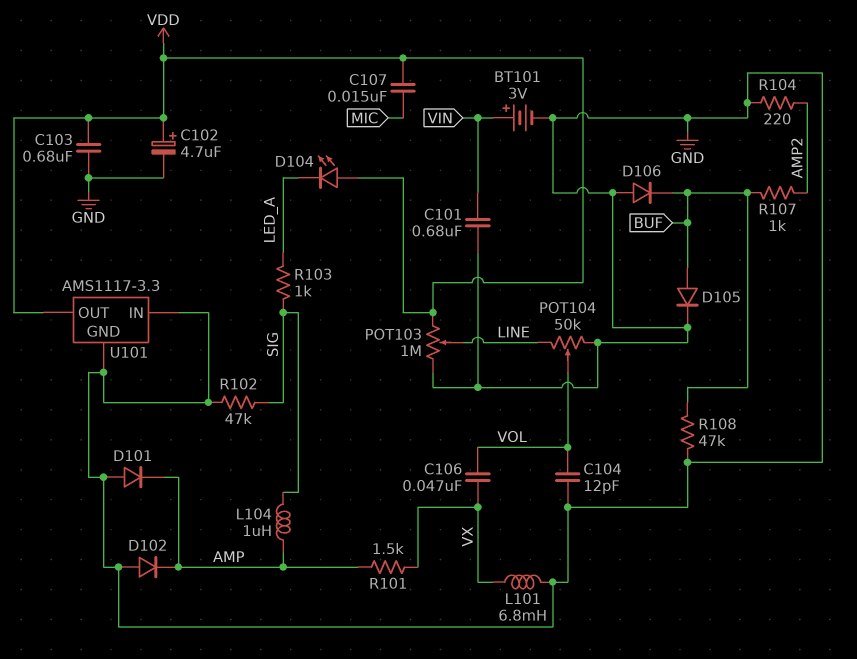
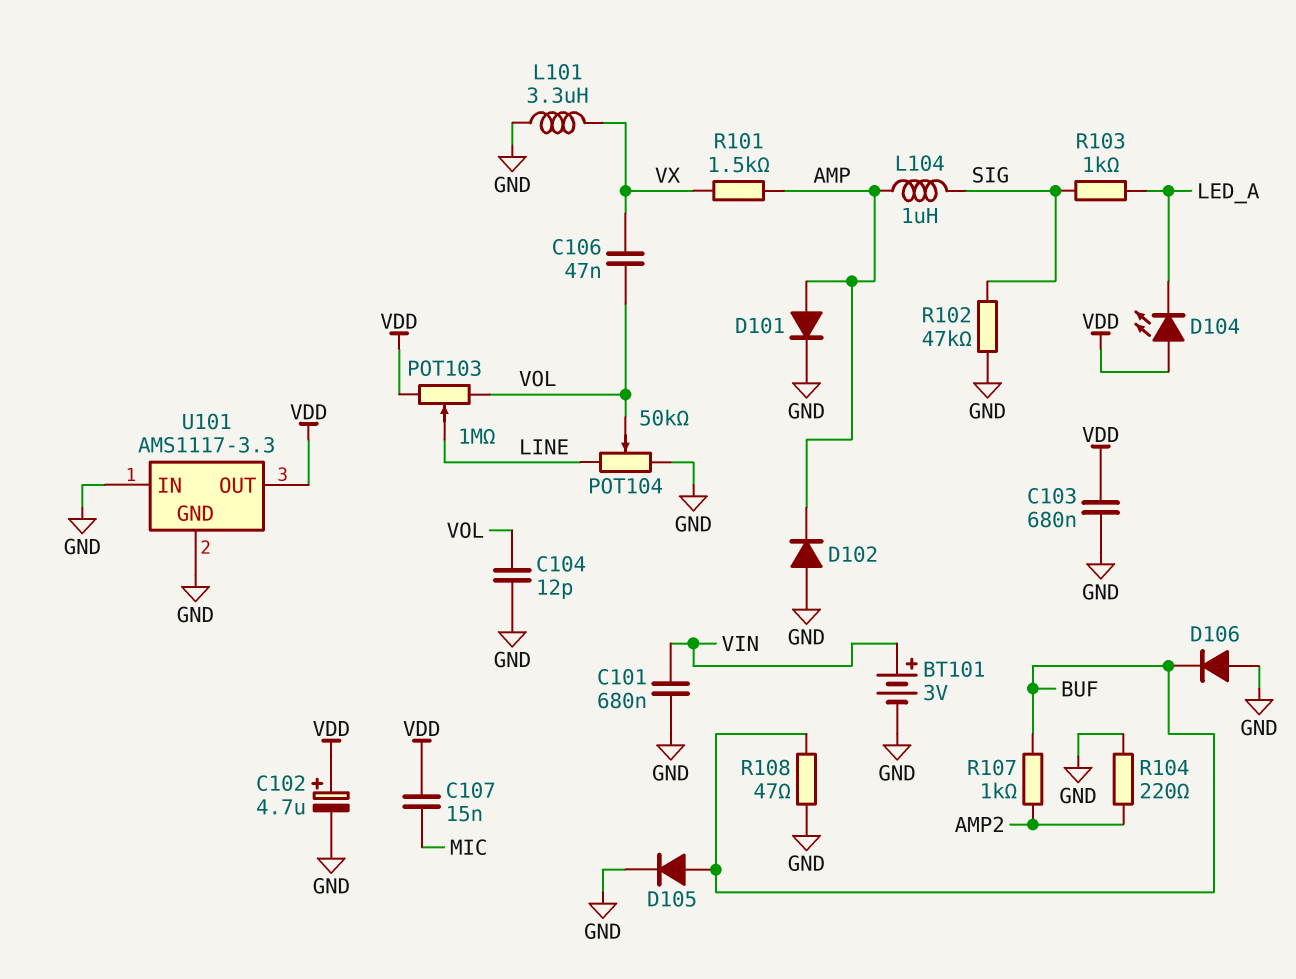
D101: diode (A GND, K AMP) -> diode (A AMP, K GND)
L101: 6.8mH (GND, VX) -> 3.3uH (GND, VX)
POT103: 1M (GND, VDD, wiper LINE) -> 1M (VDD, VOL, wiper LINE)
R108: 47k (BUF, GND) -> 47 (BUF, GND)

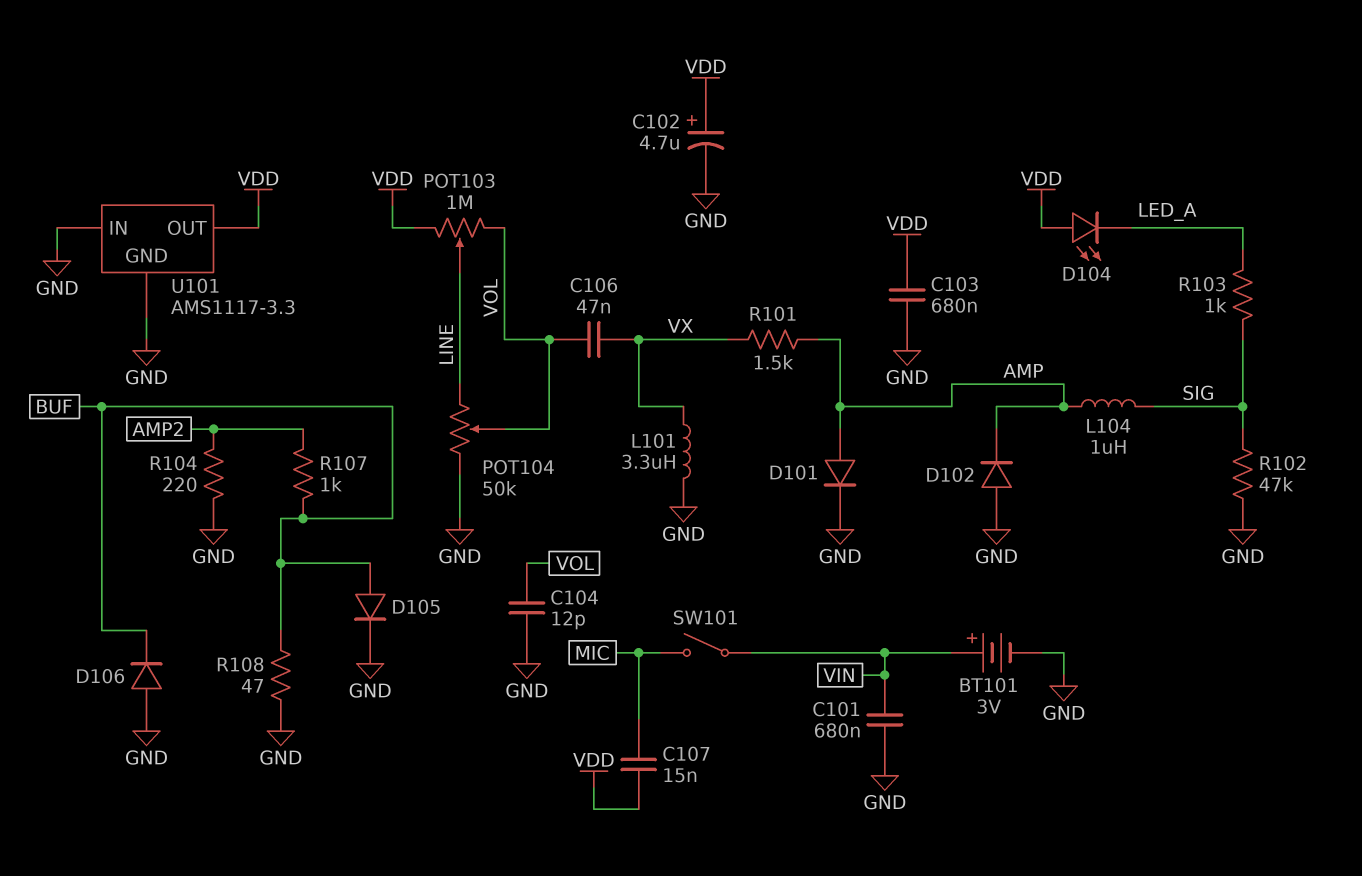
SW101: none -> switch (MIC, VIN)

